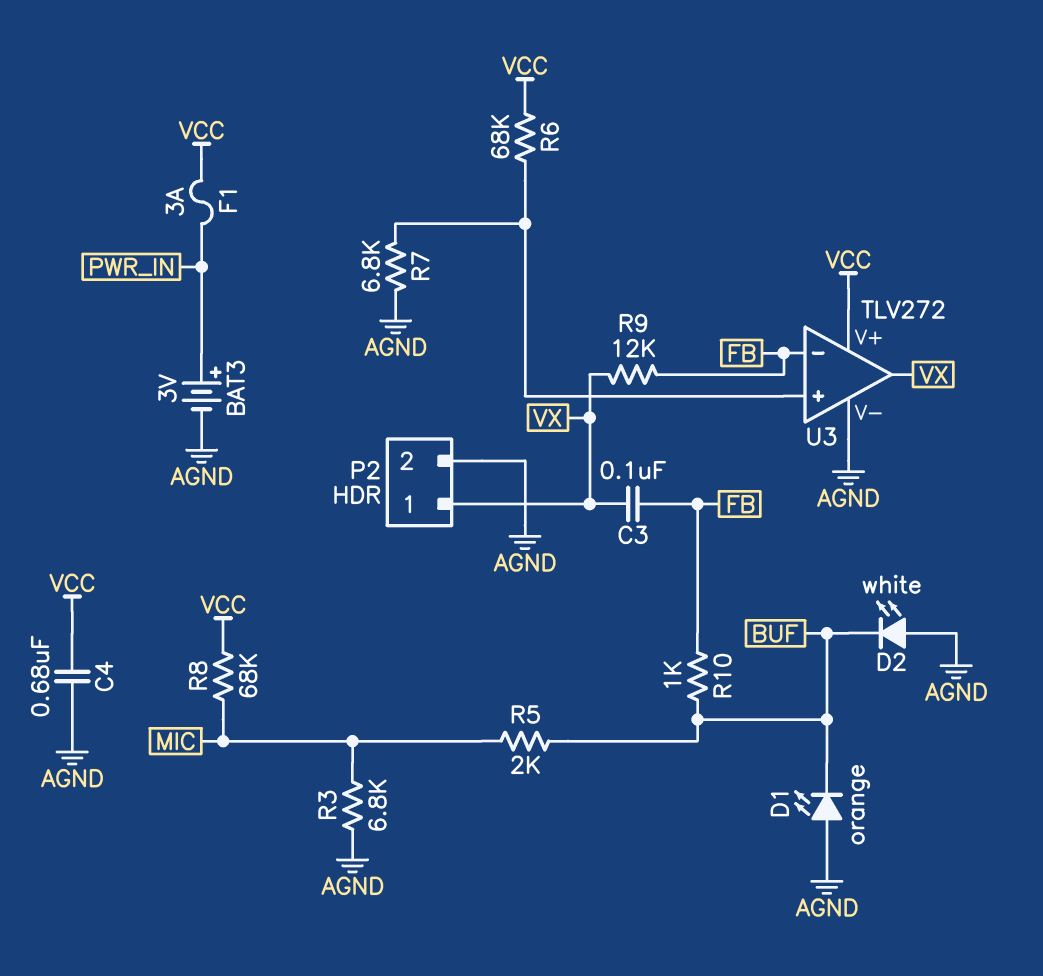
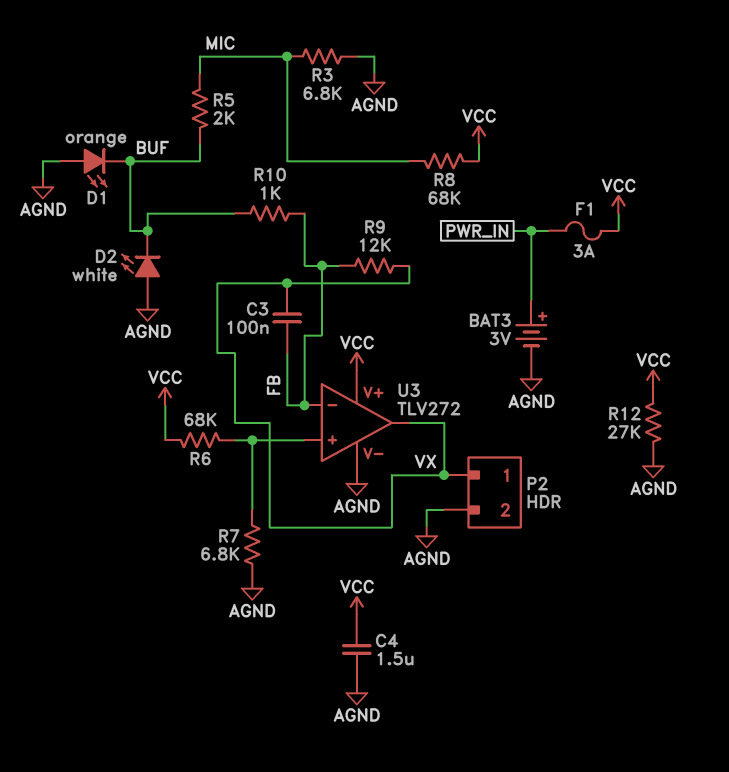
C4: 680nF (AGND, VCC) -> 1.5uF (AGND, VCC)
R12: none -> 27k (AGND, VCC)

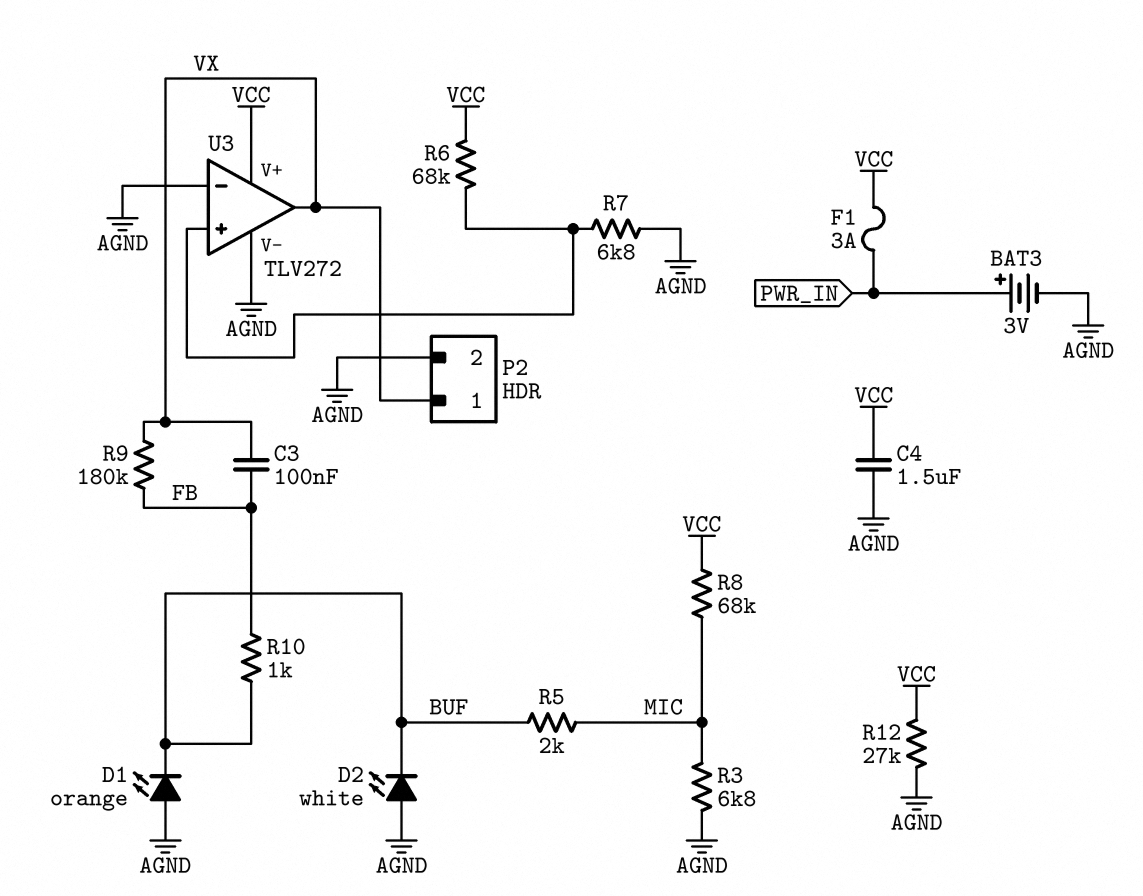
R9: 12k (FB, VX) -> 180k (FB, VX)
U3 pin in-: FB -> AGND

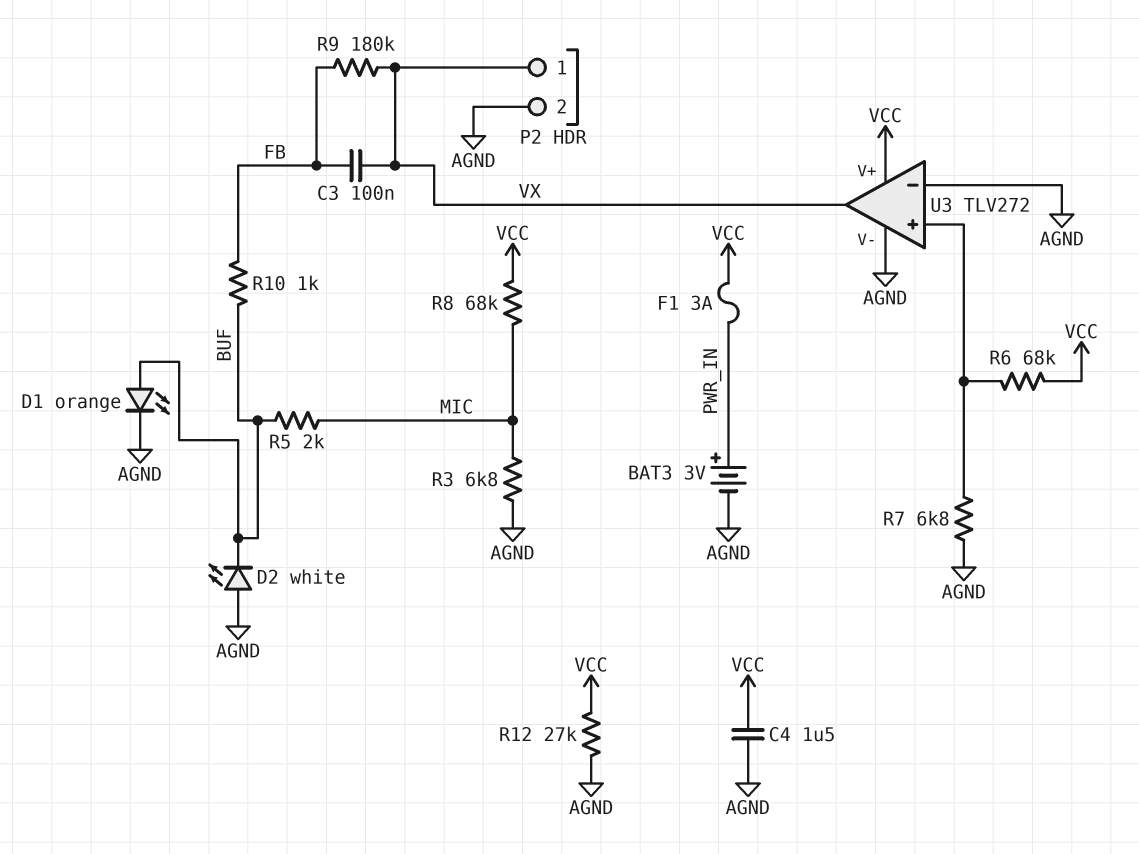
D1: LED orange (A AGND, K BUF) -> LED orange (A BUF, K AGND)

